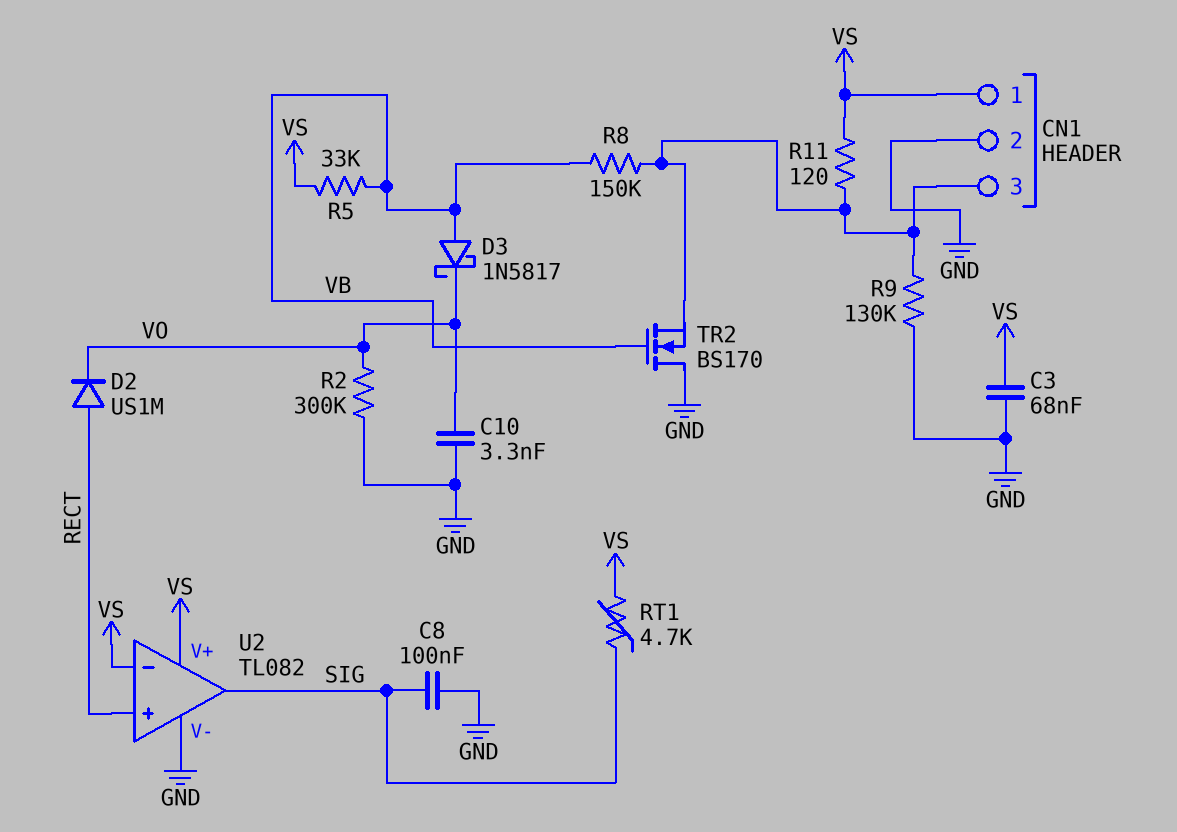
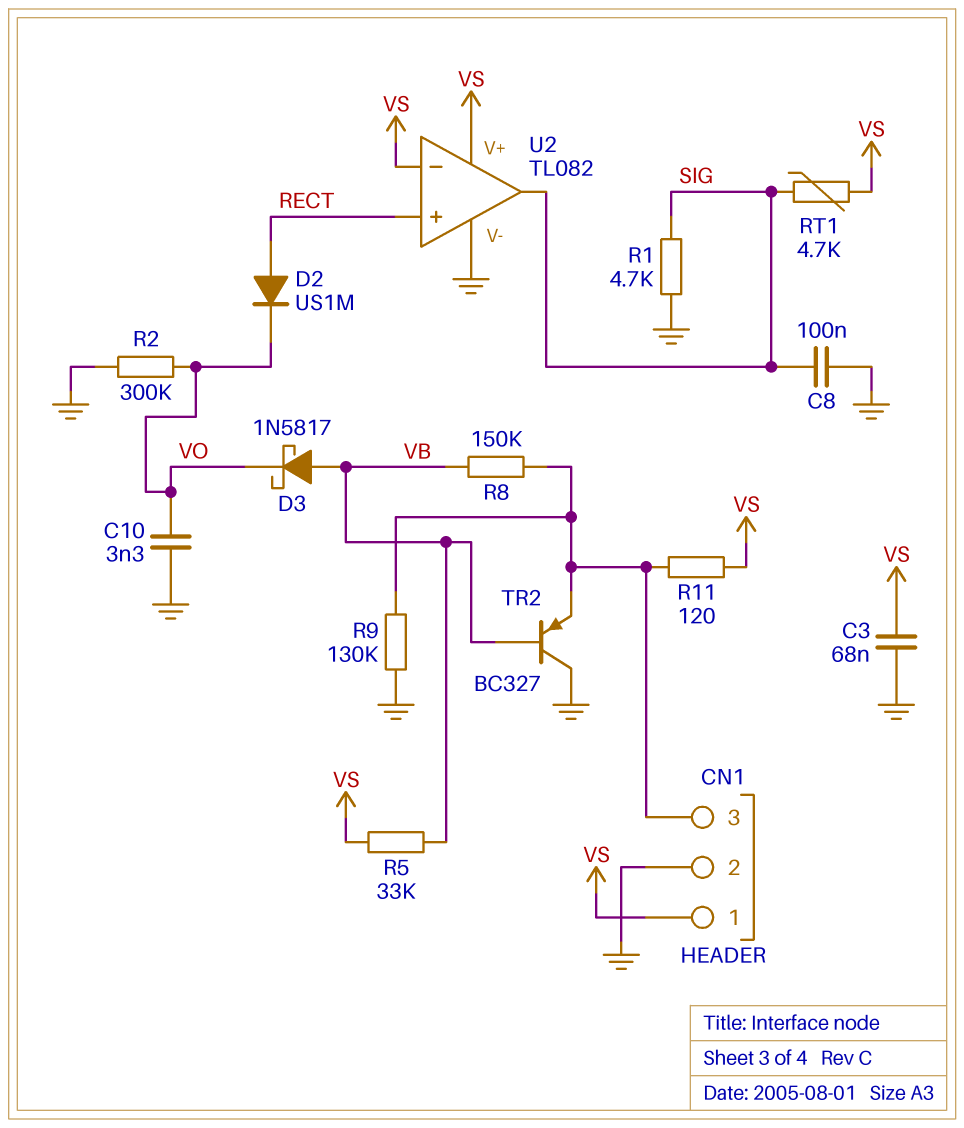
R1: none -> 4.7k (GND, SIG)
TR2: NMOS BS170 (G VB, D GND, S CN1/3) -> PNP BC327 (B VB, C GND, E CN1/3)

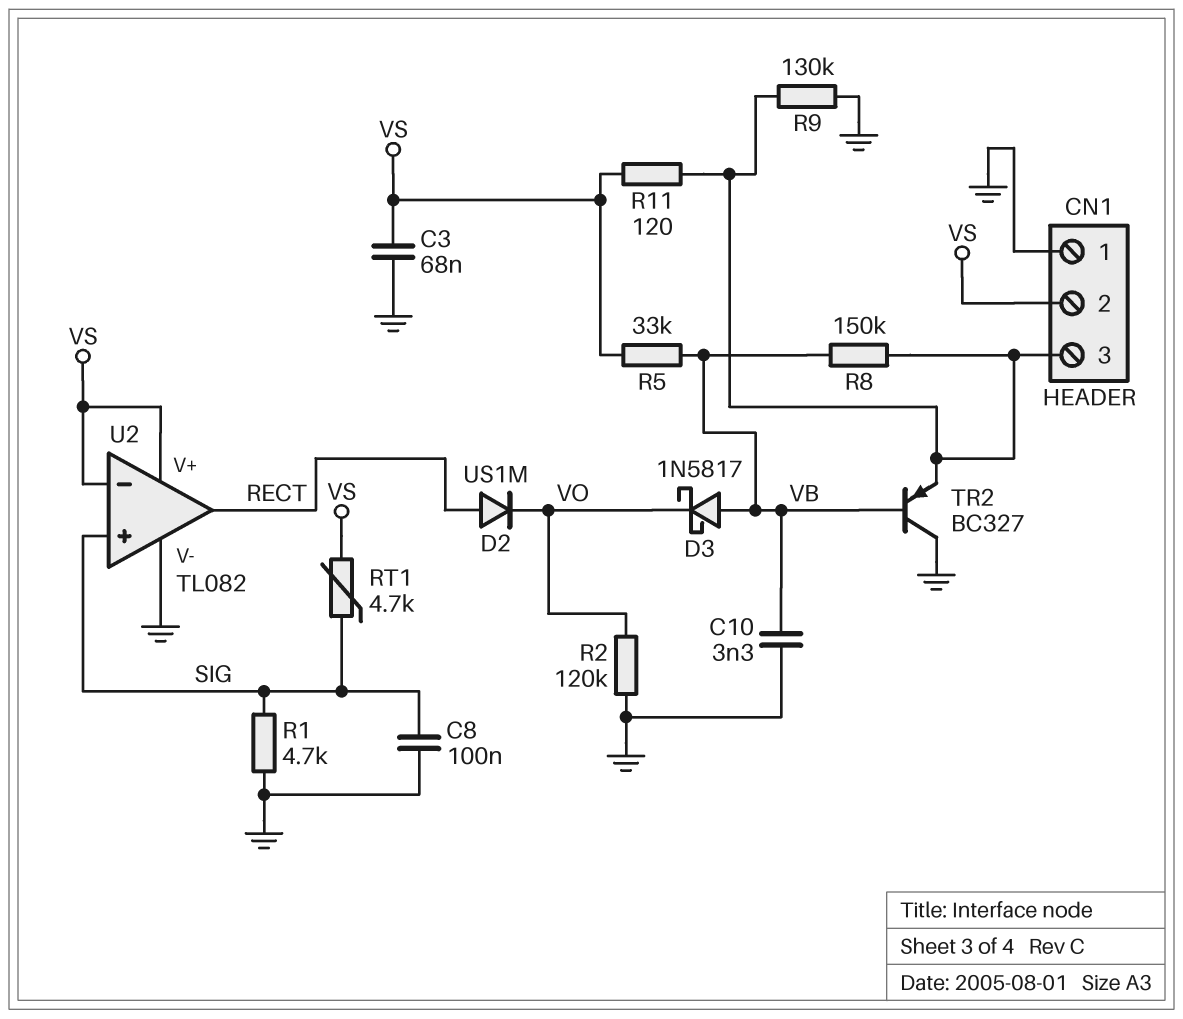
C10: 3.3nF (GND, VO) -> 3.3nF (GND, VB)
CN1 pin 1: VS -> GND
CN1 pin 2: GND -> VS
R2: 300k (GND, VO) -> 120k (GND, VO)
U2 pin in+: RECT -> SIG
U2 pin out: SIG -> RECT

